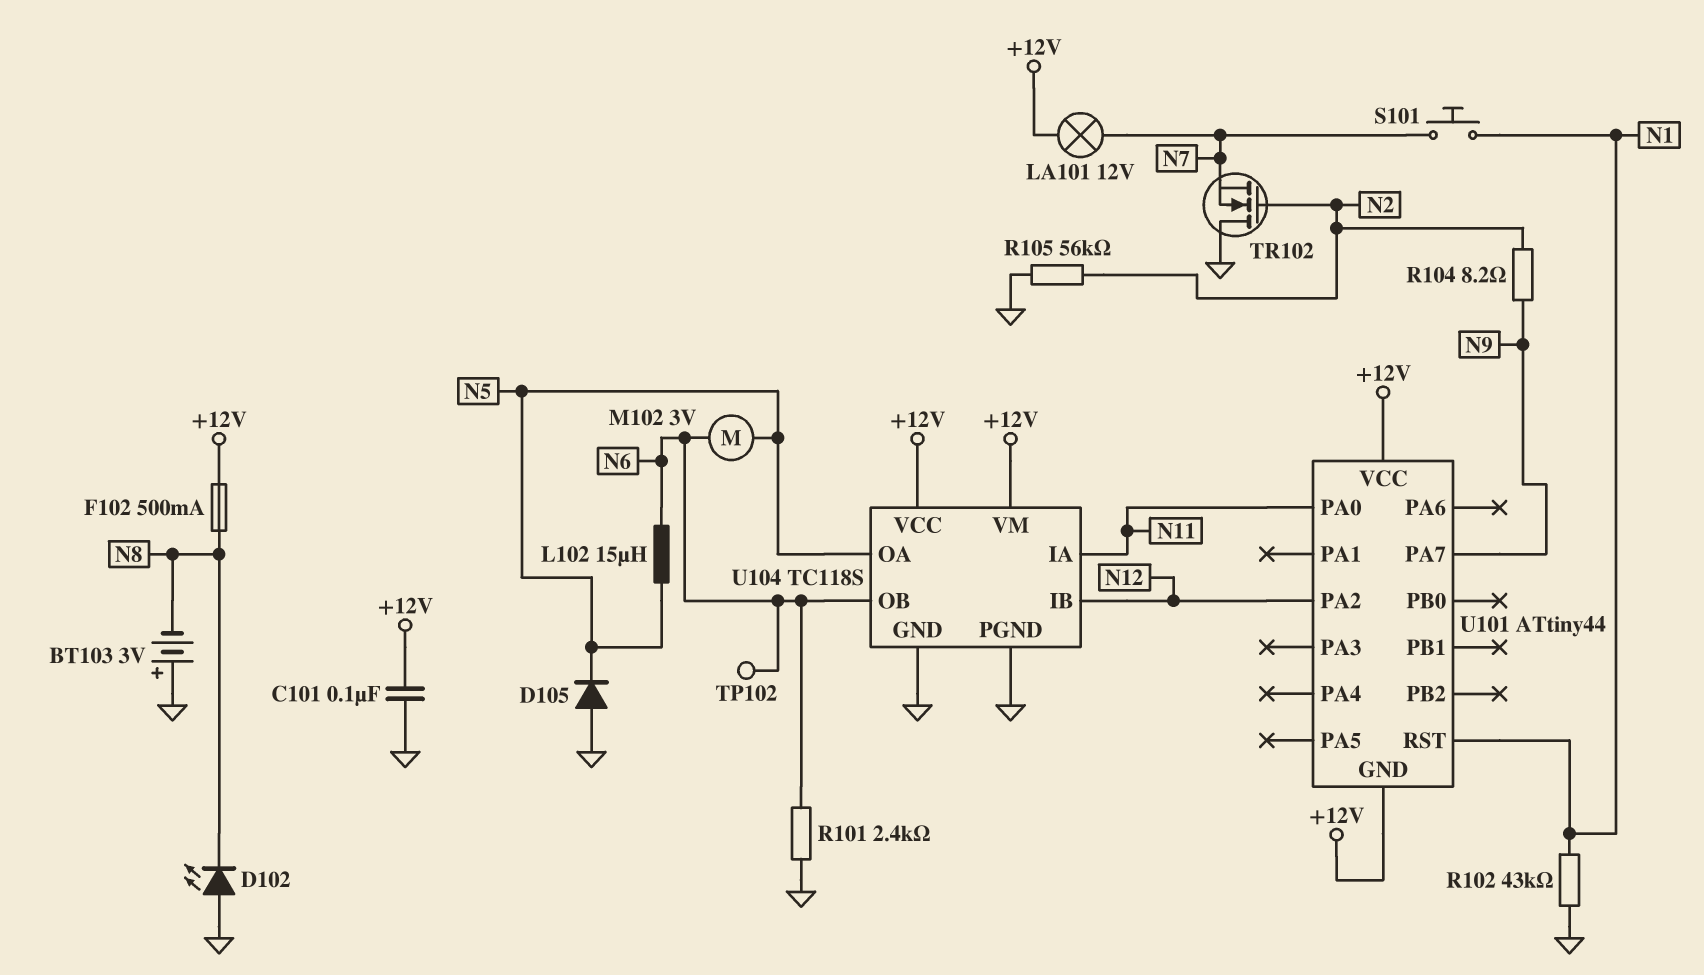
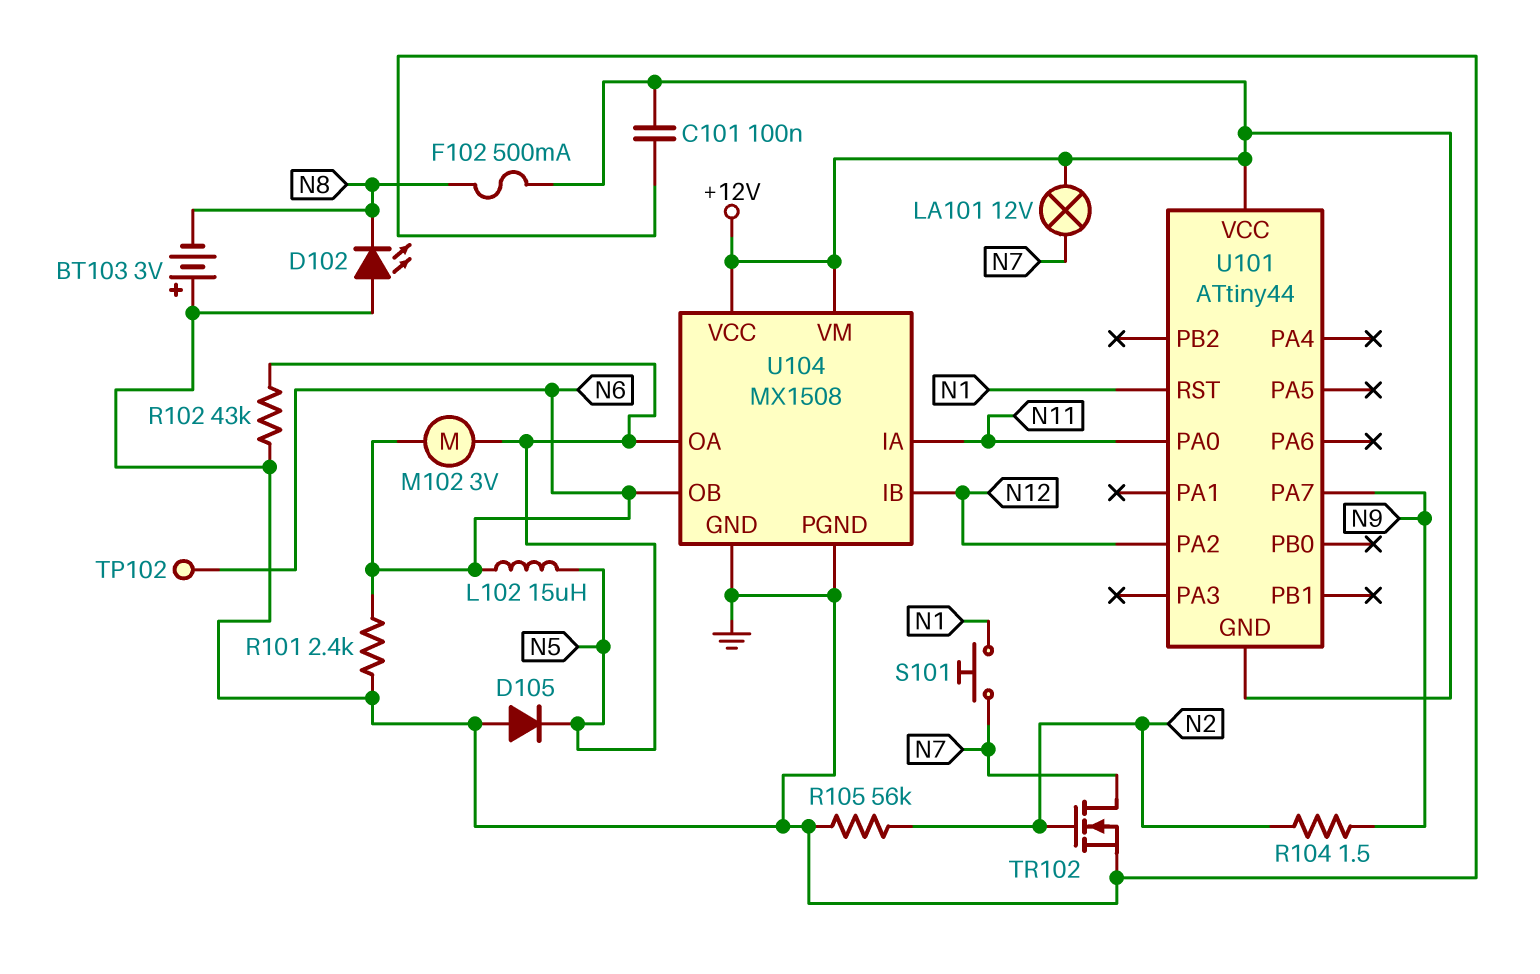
R102: 43k (GND, N1) -> 43k (GND, N5)
R104: 8.2 (N2, N9) -> 1.5 (N2, N9)
TR102: NMOS (G N2, D GND, S N7) -> NMOS (G N2, D N7, S GND)
U104: TC118S -> MX1508

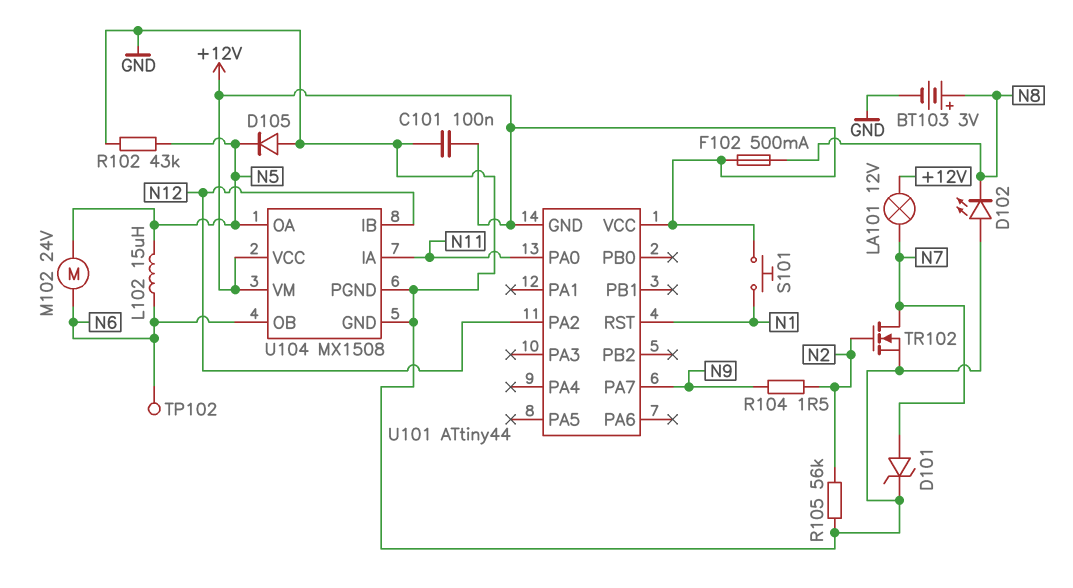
BT103: 3V (plus GND, minus N8) -> 3V (plus N8, minus GND)
D101: none -> zener (A N7, K GND)
M102: motor 3V (N5, N6) -> motor 24V (N5, N6)
R101: 2.4k (GND, N6) -> none
S101: button (N1, N7) -> button (+12V, N1)

